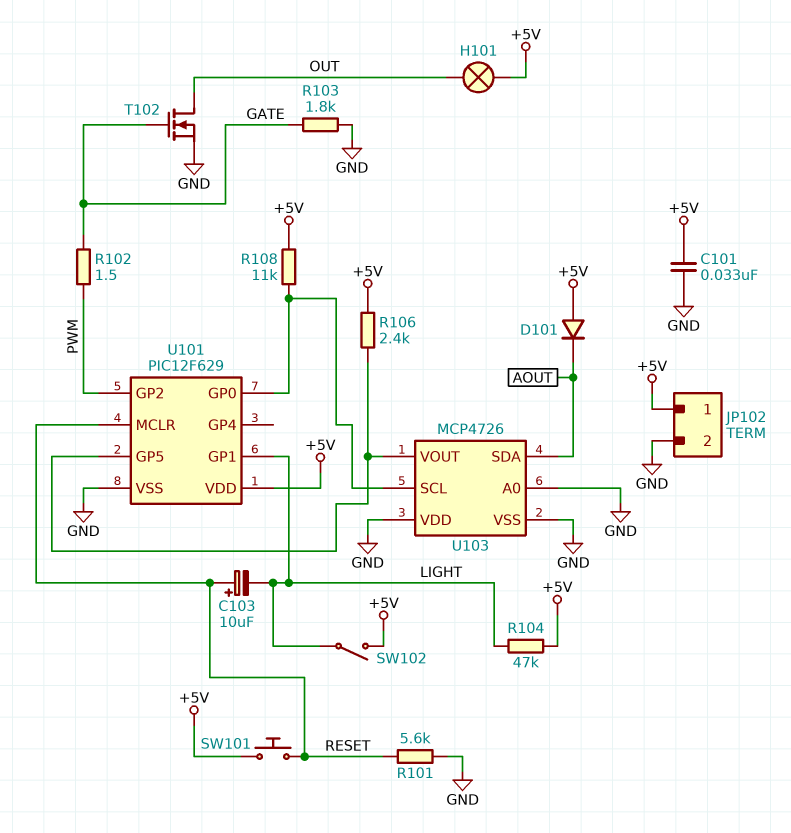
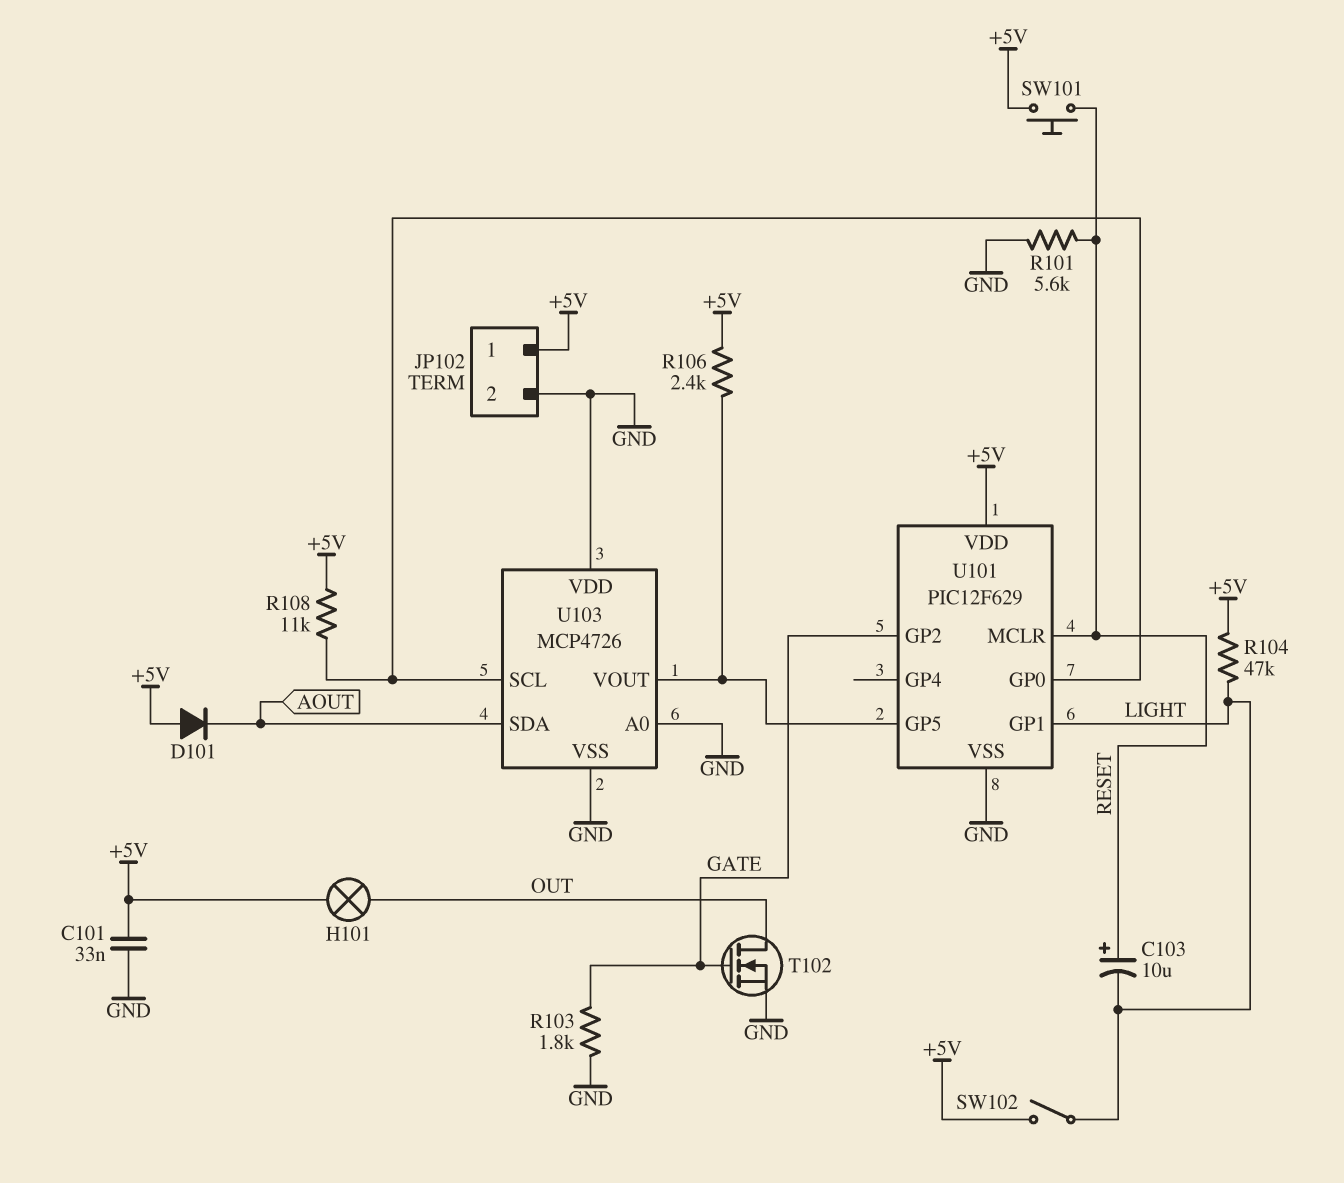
R102: 1.5 (GATE, PWM) -> none
U101 pin GP2: PWM -> GATE

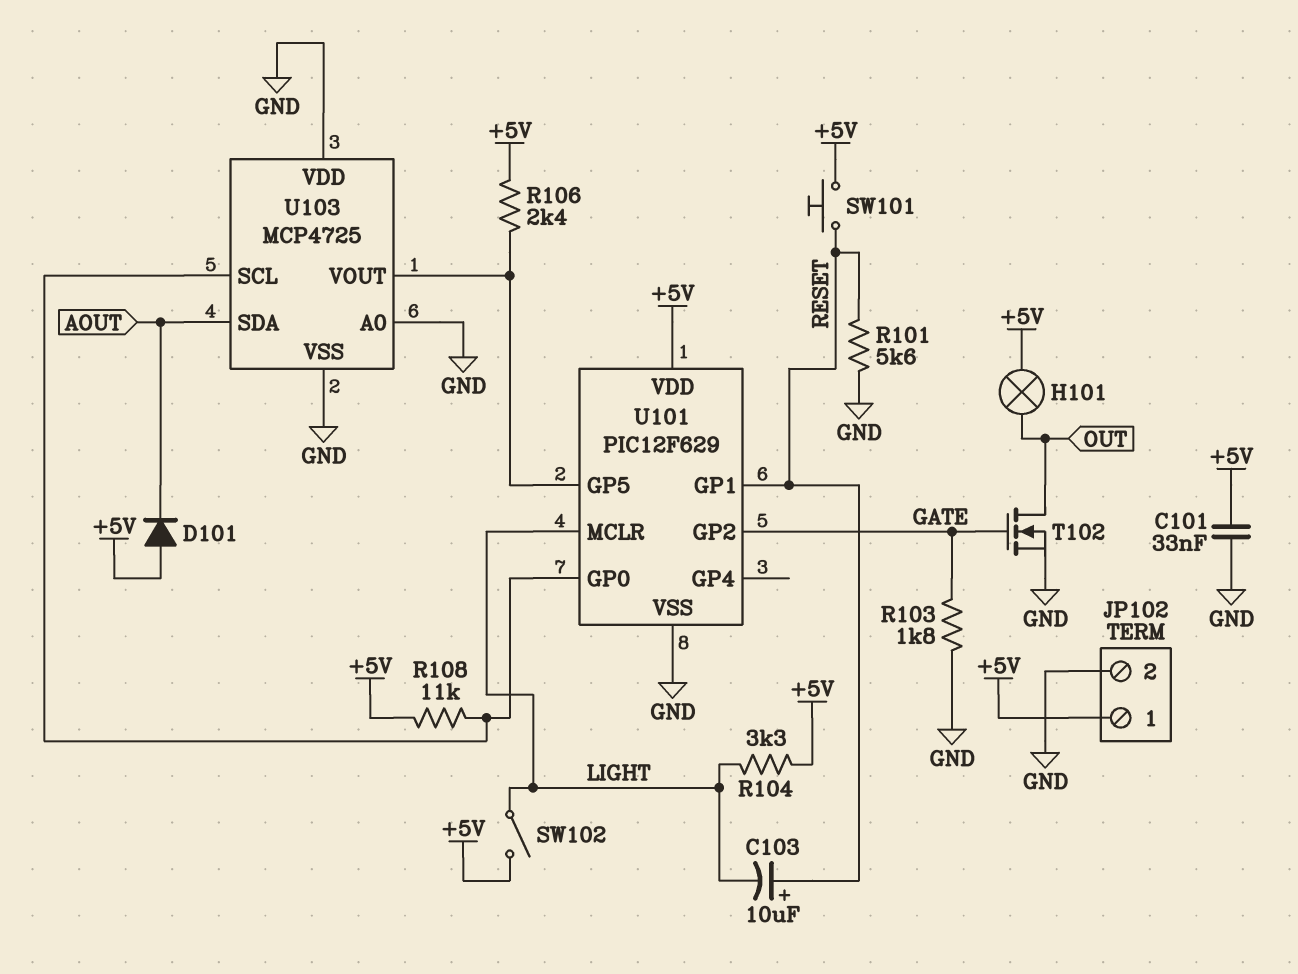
R104: 47k (+5V, LIGHT) -> 3.3k (+5V, LIGHT)
U101 pin GP1: LIGHT -> RESET
U101 pin MCLR: RESET -> LIGHT
U103: MCP4726 -> MCP4725

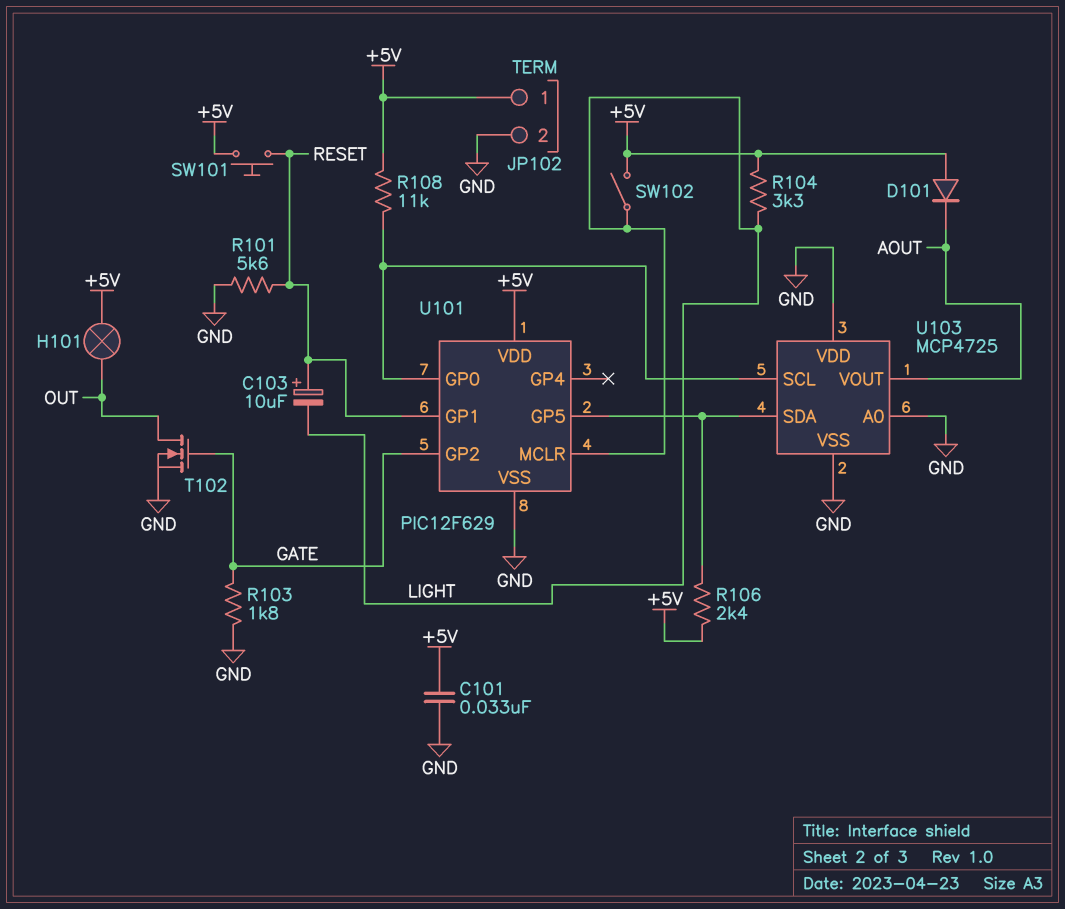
U103 pin SDA: AOUT -> U101/GP5
U103 pin VOUT: U101/GP5 -> AOUT

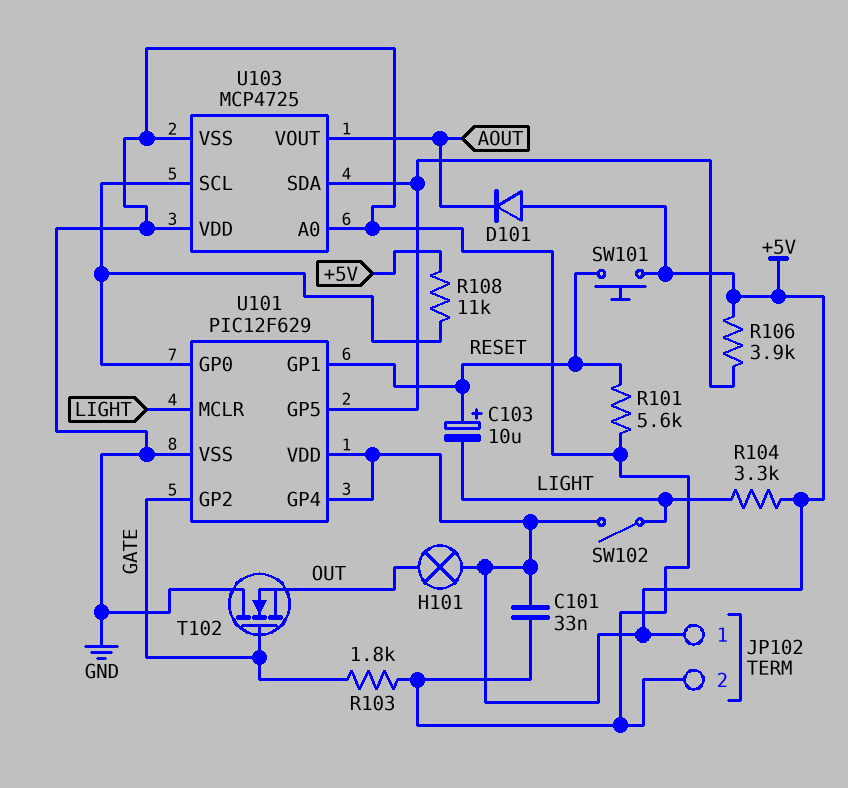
R106: 2.4k (+5V, U101/GP5) -> 3.9k (+5V, U101/GP5)
T102: NMOS (G GATE, D OUT, S GND) -> NMOS (G GATE, D GND, S OUT)
U101 pin GP4: none -> +5V

